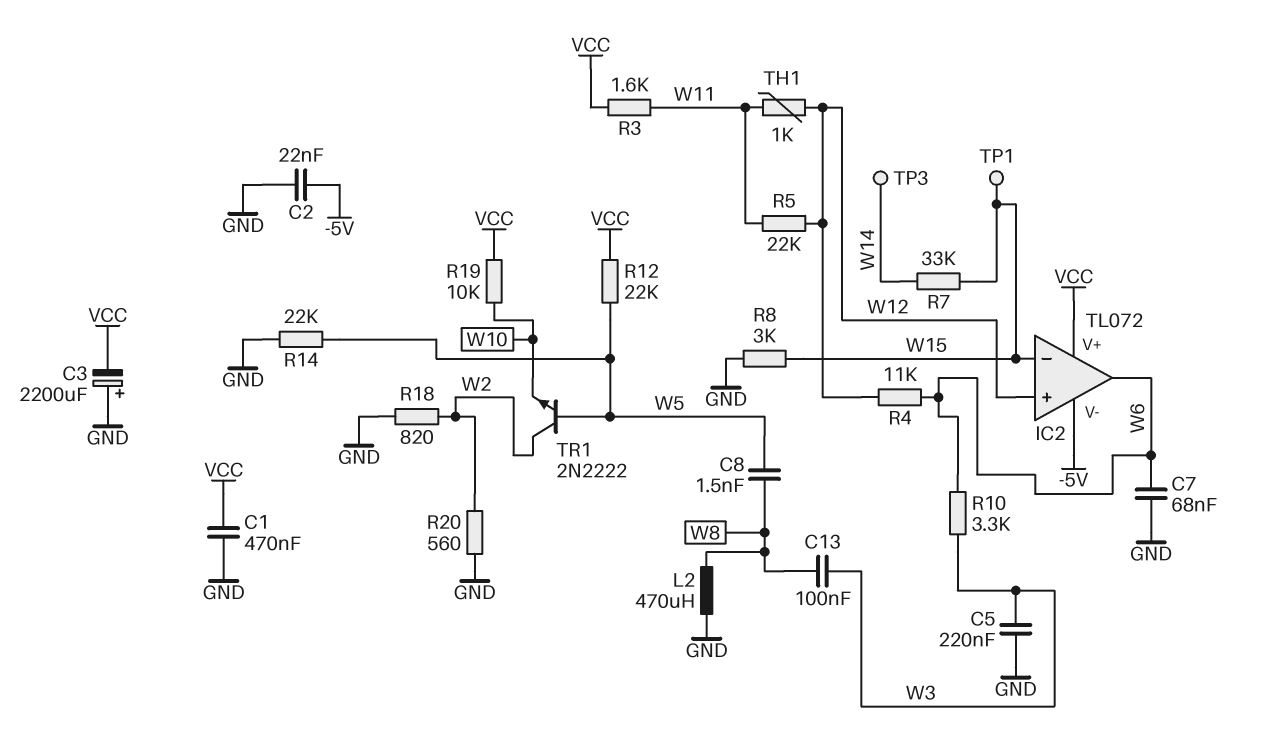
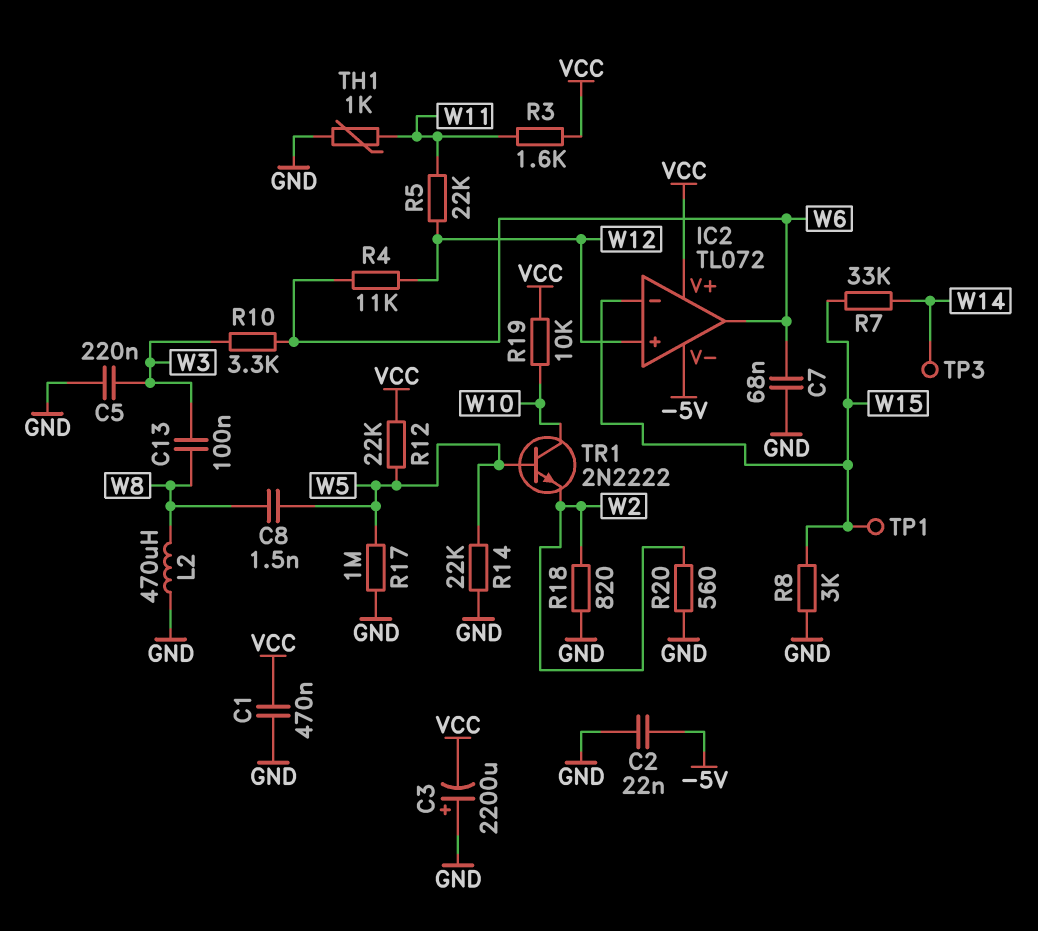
R17: none -> 1M (GND, W5)
TH1: 1k (W11, W12) -> 1k (GND, W11)
TR1: NPN 2N2222 (B W5, C W2, E W10) -> NPN 2N2222 (B W5, C W10, E W2)

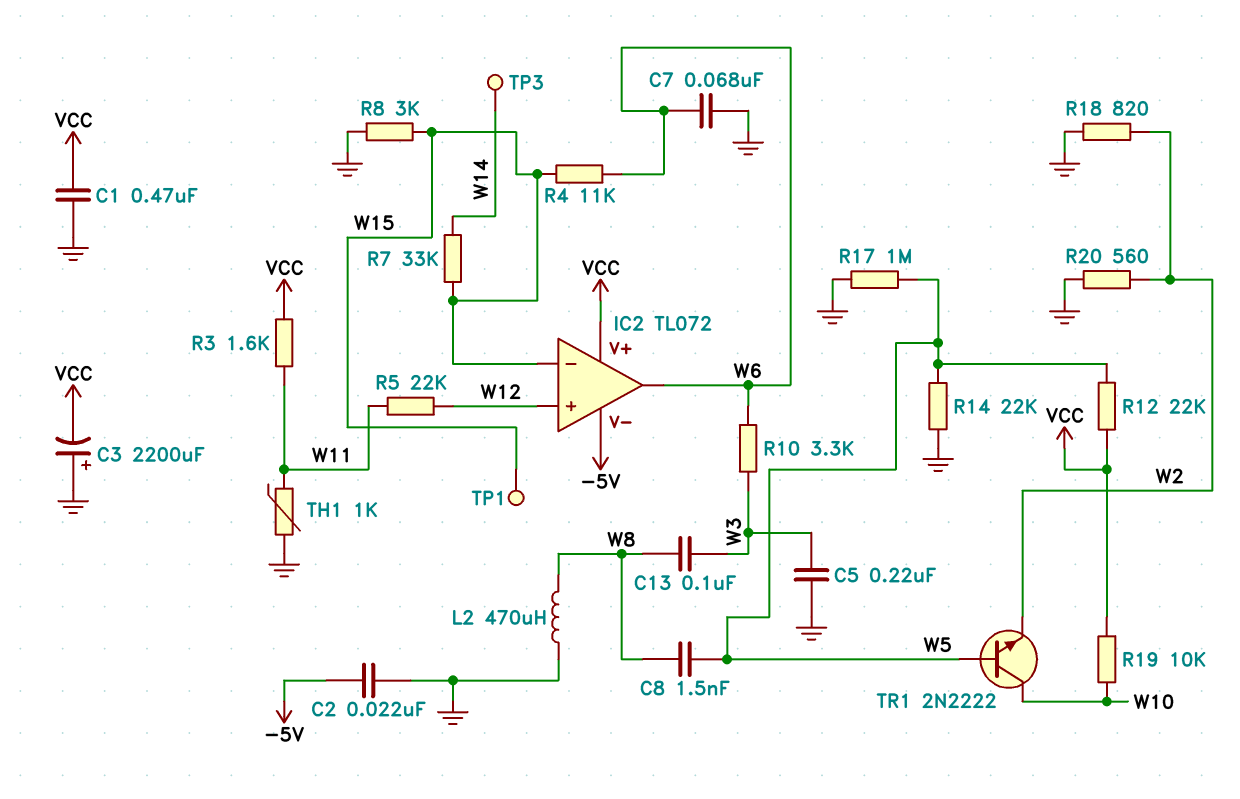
R4: 11k (W6, W12) -> 11k (W6, W15)

